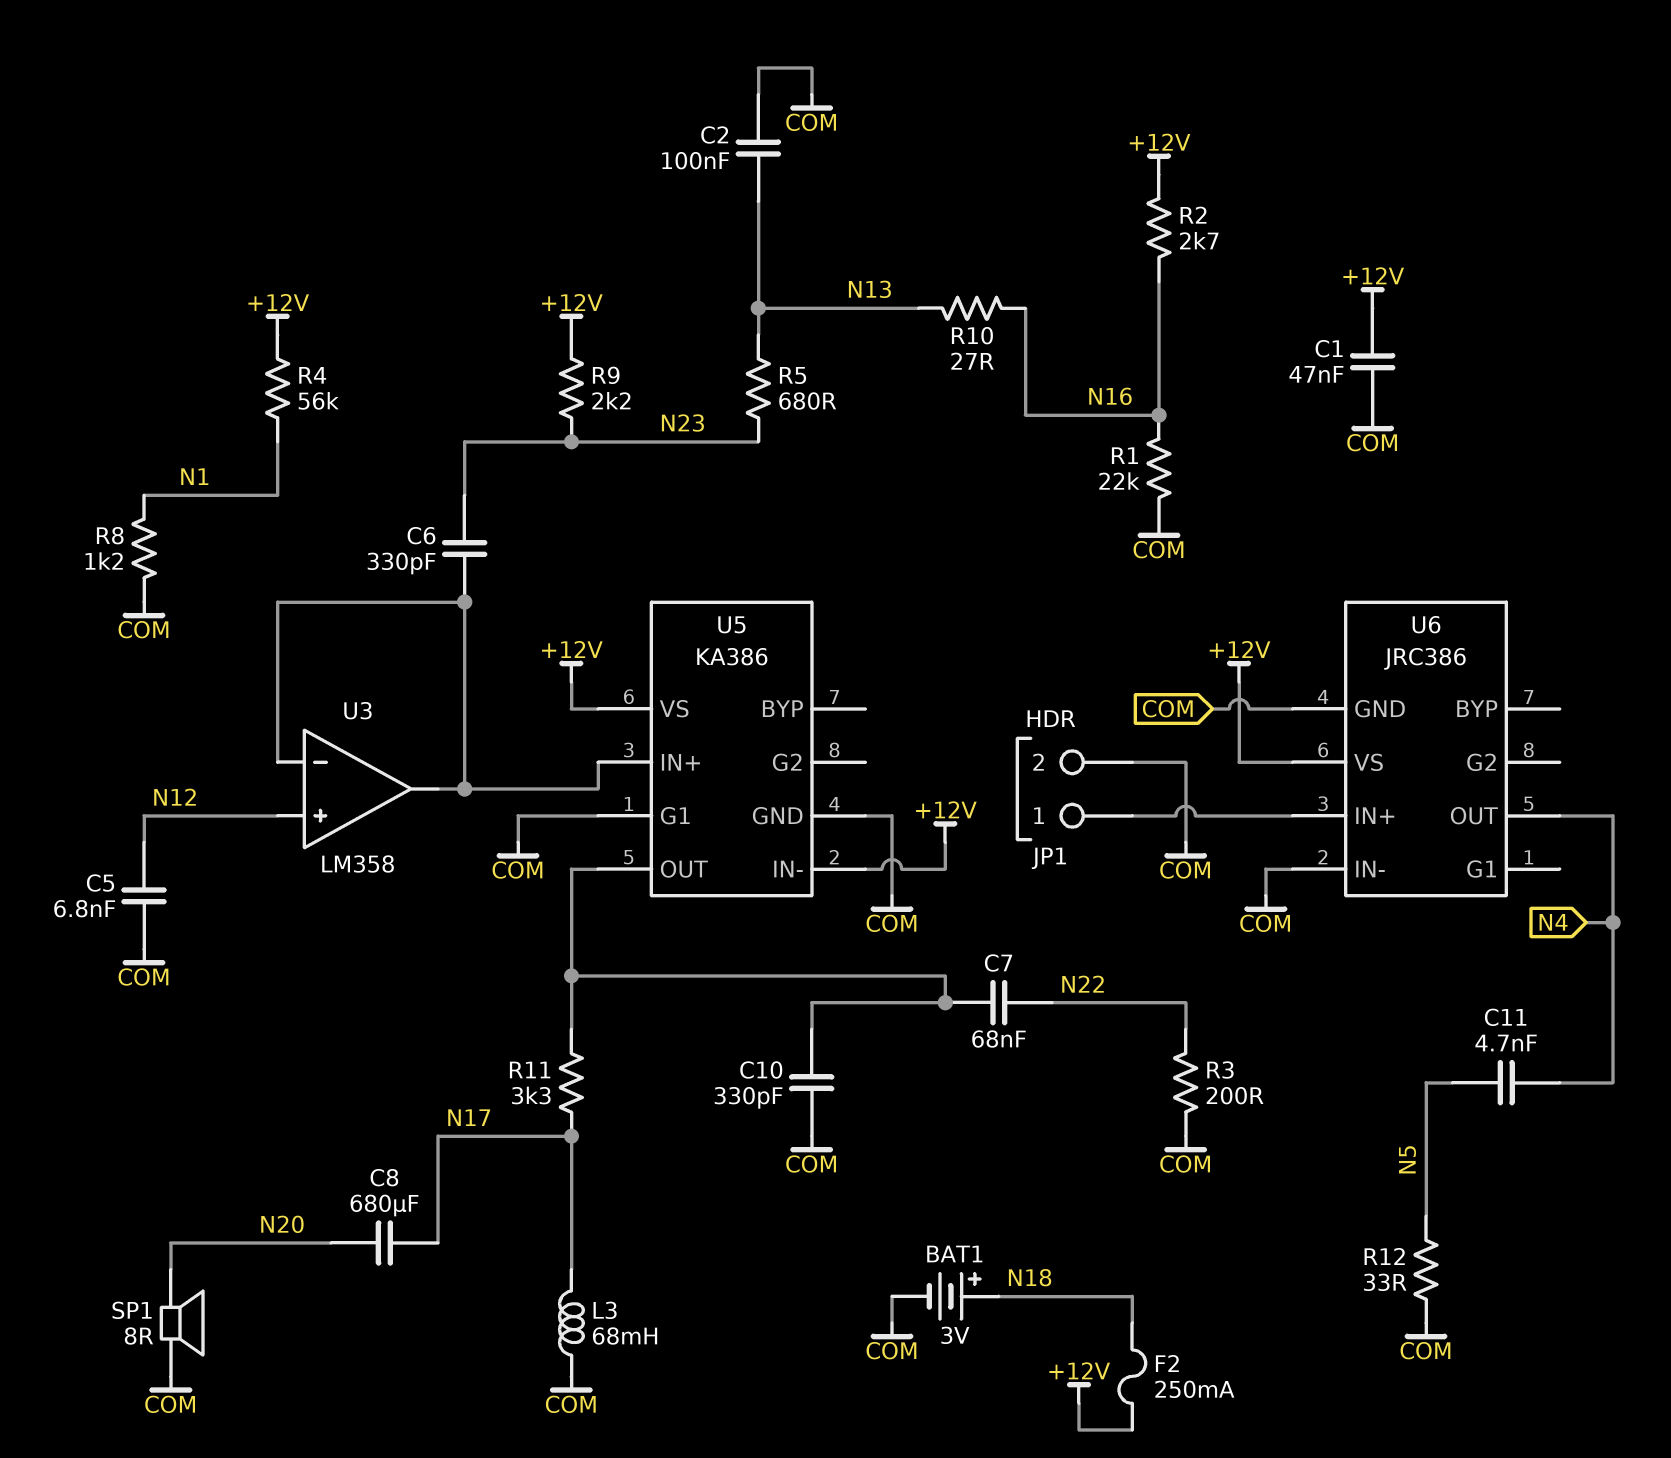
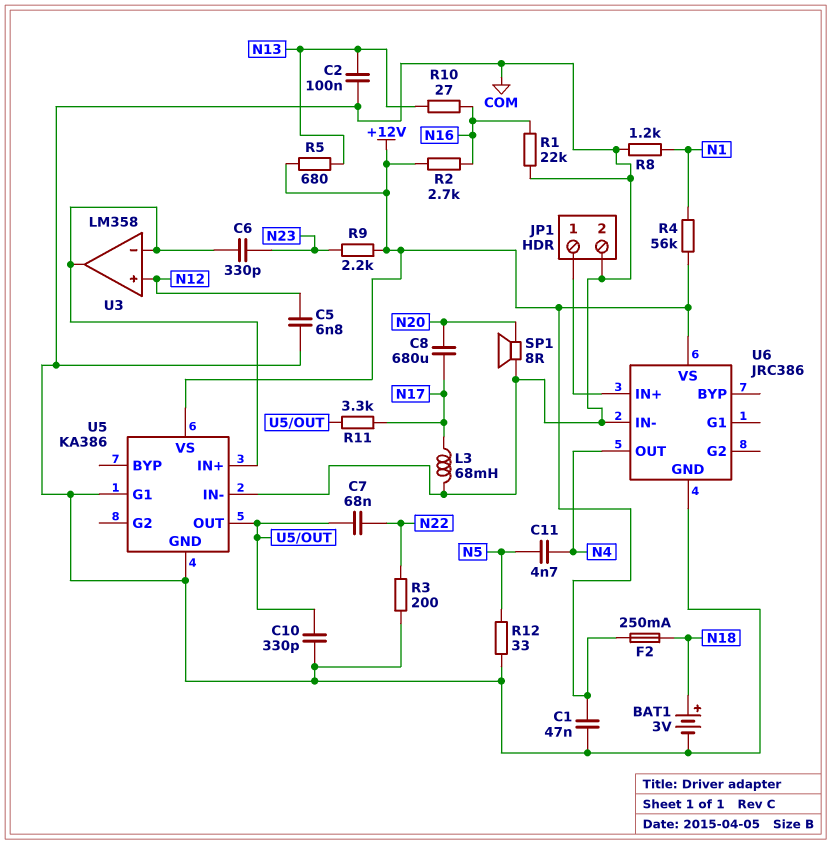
R5: 680 (N13, N23) -> 680 (+12V, N13)
U5 pin IN-: +12V -> COM

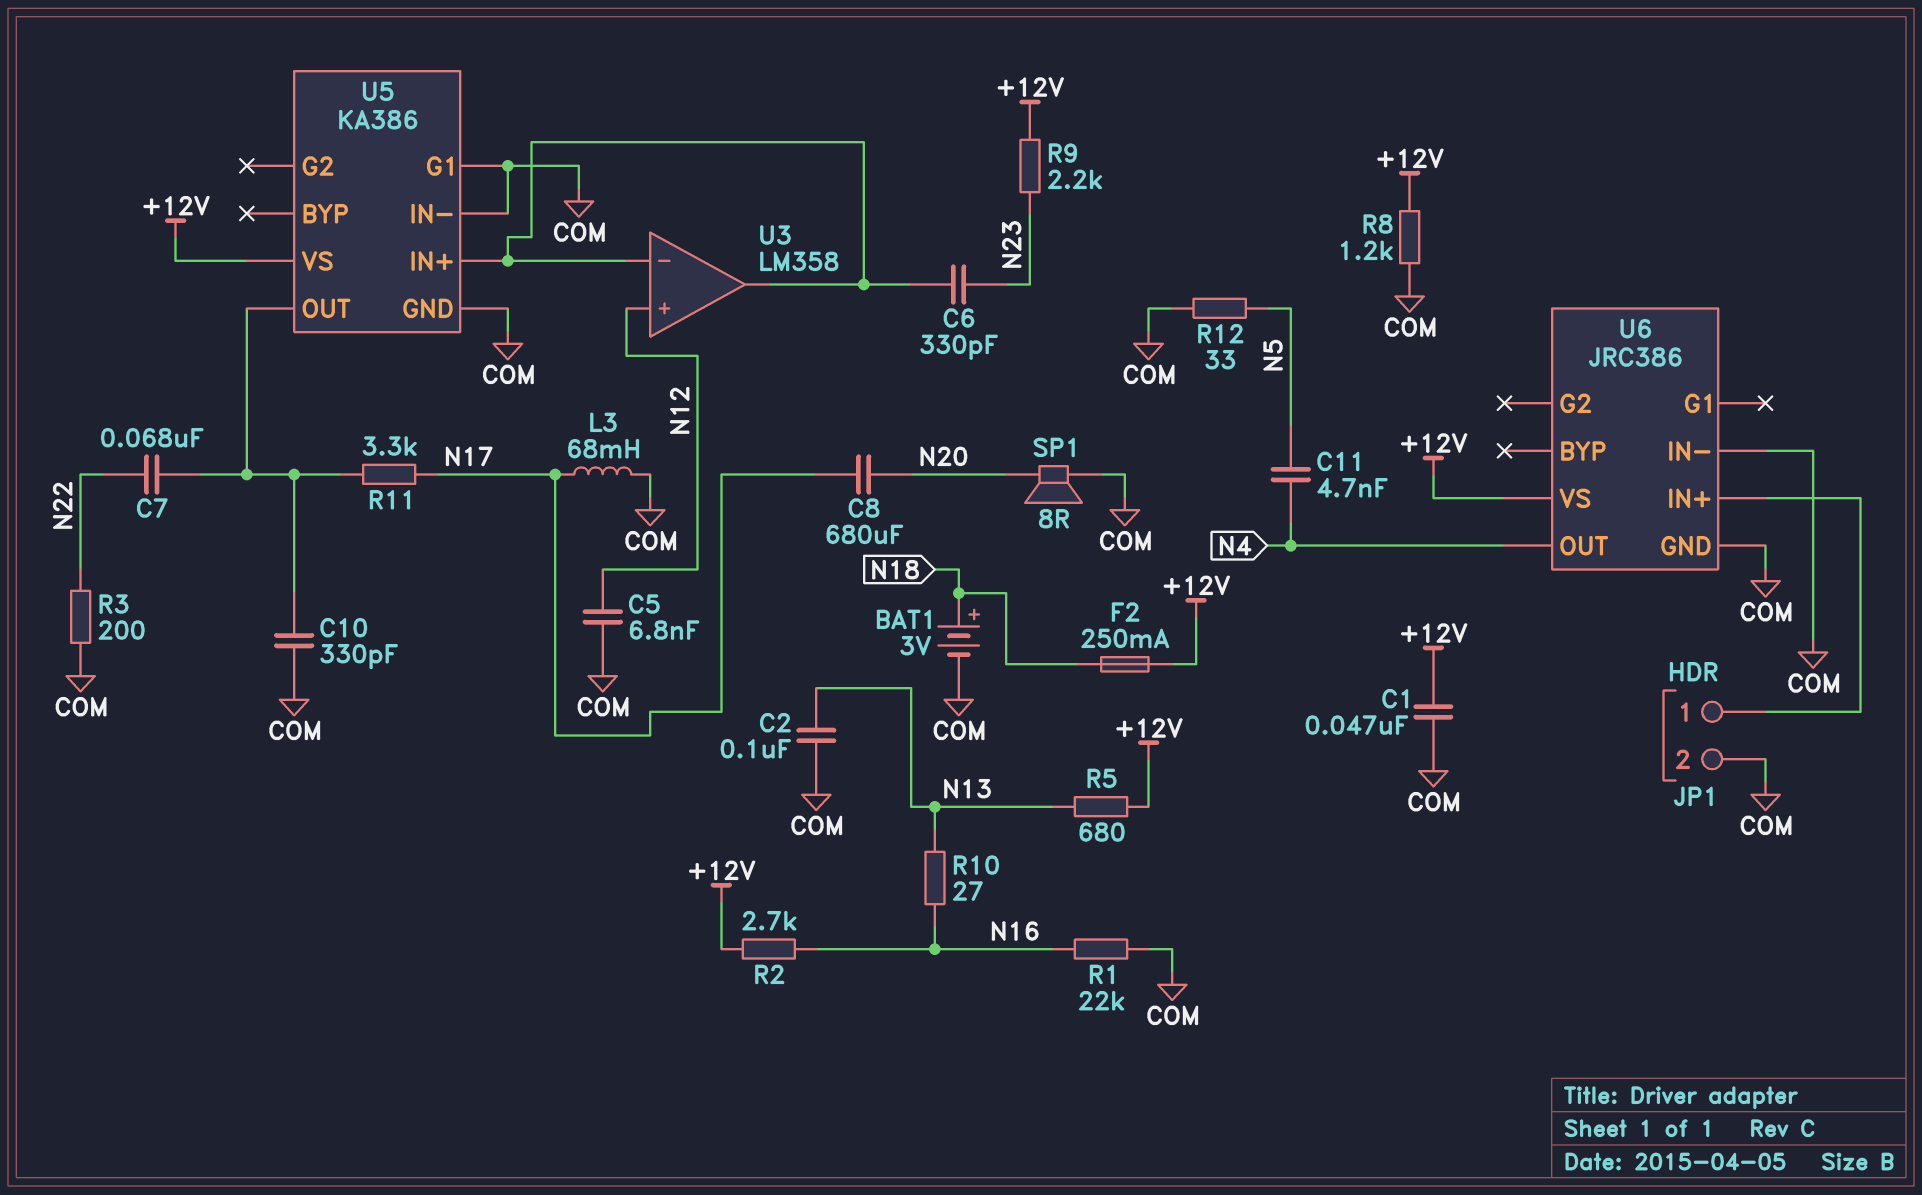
R4: 56k (+12V, N1) -> none
R8: 1.2k (COM, N1) -> 1.2k (+12V, COM)

